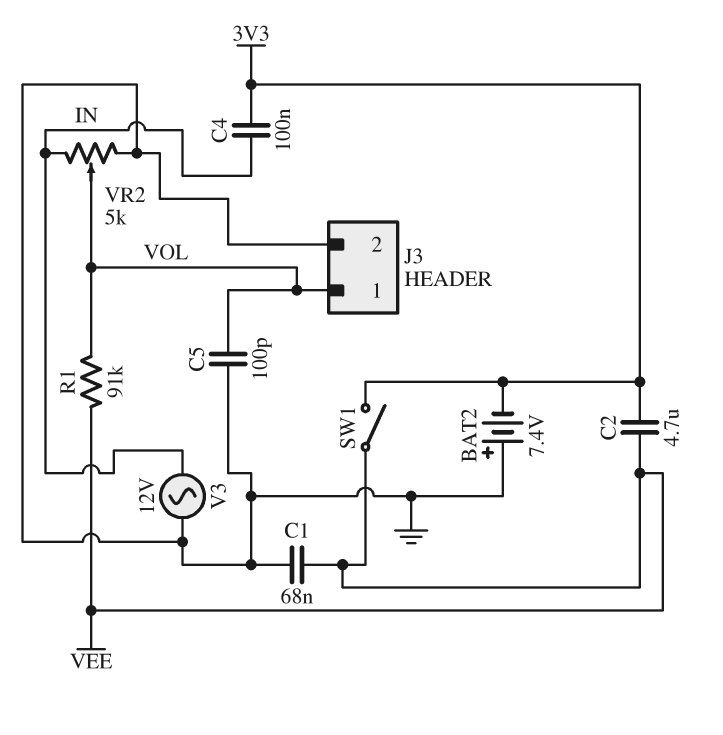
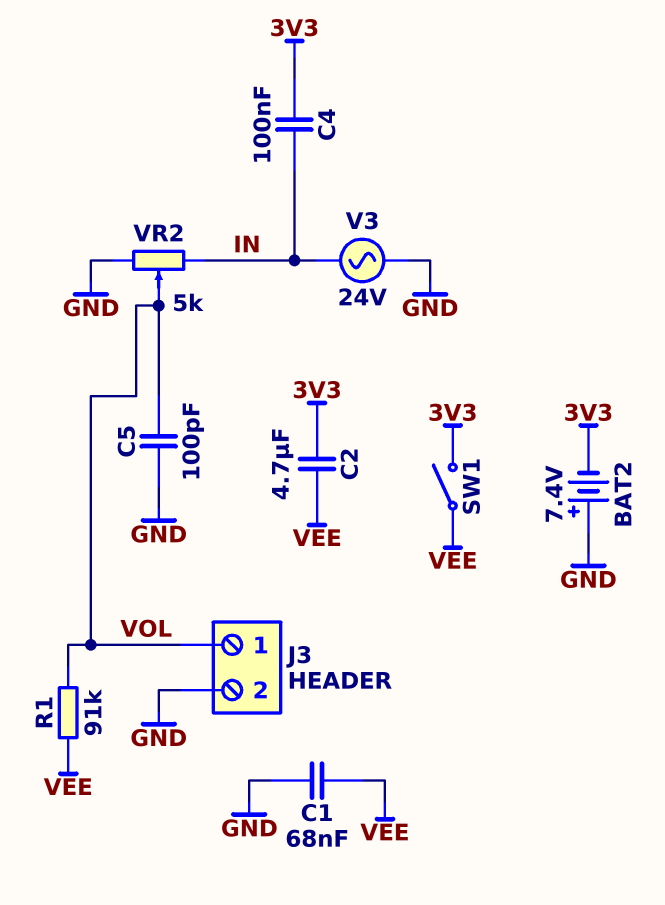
V3: AC 12V (GND, IN) -> AC 24V (GND, IN)

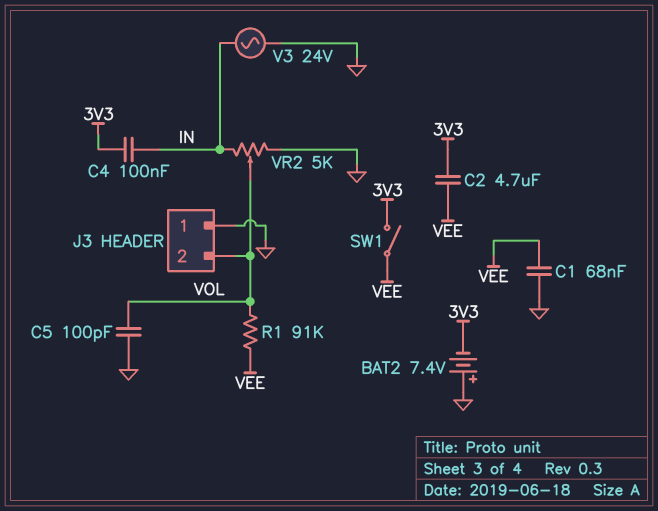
J3 pin 1: VOL -> GND
J3 pin 2: GND -> VOL

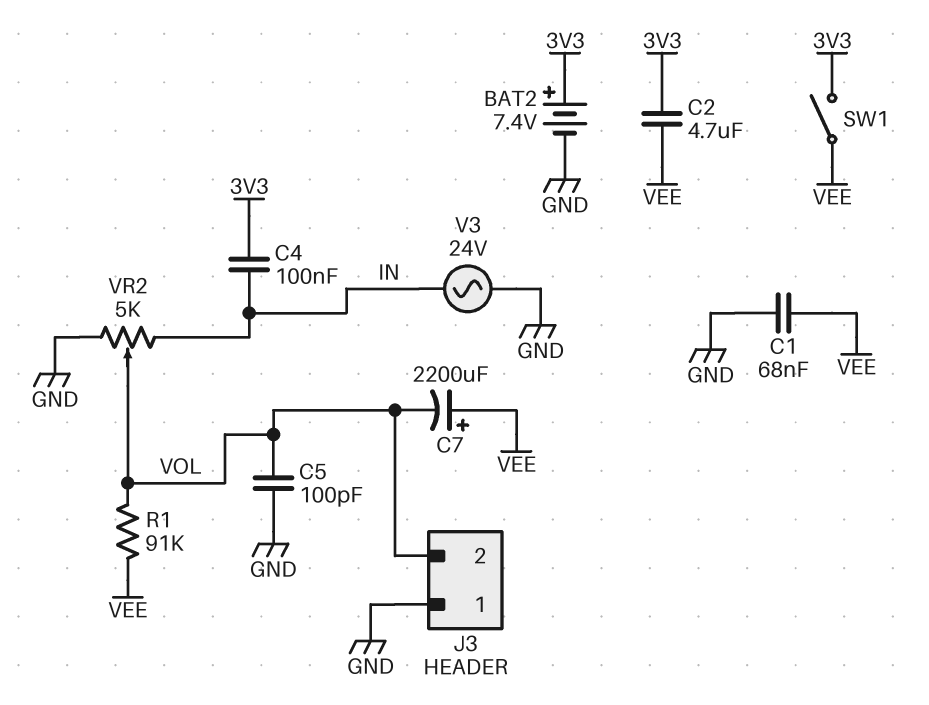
BAT2: 7.4V (plus GND, minus 3V3) -> 7.4V (plus 3V3, minus GND)
C7: none -> 2200uF (plus VEE, minus VOL)

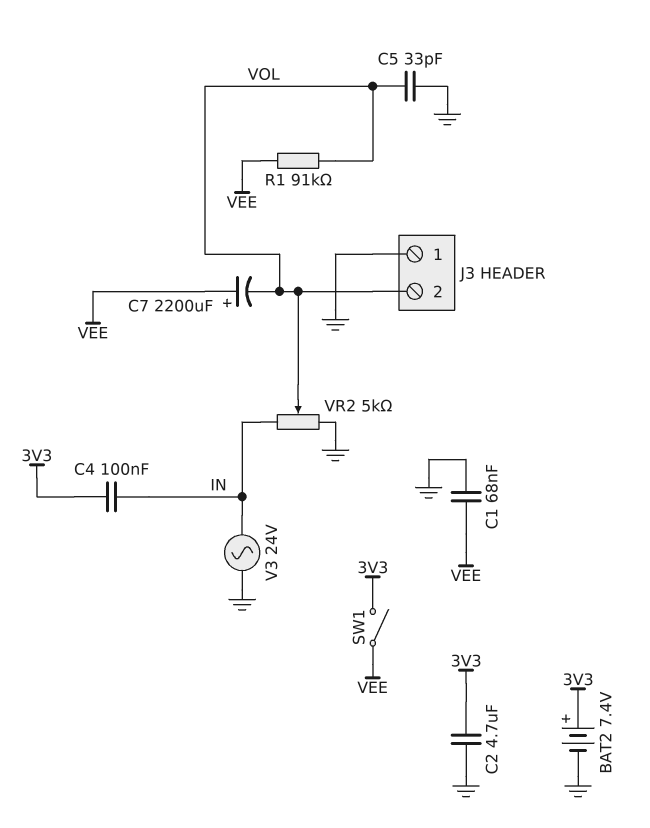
C2: 4.7uF (3V3, VEE) -> 4.7uF (3V3, GND)
C5: 100pF (GND, VOL) -> 33pF (GND, VOL)

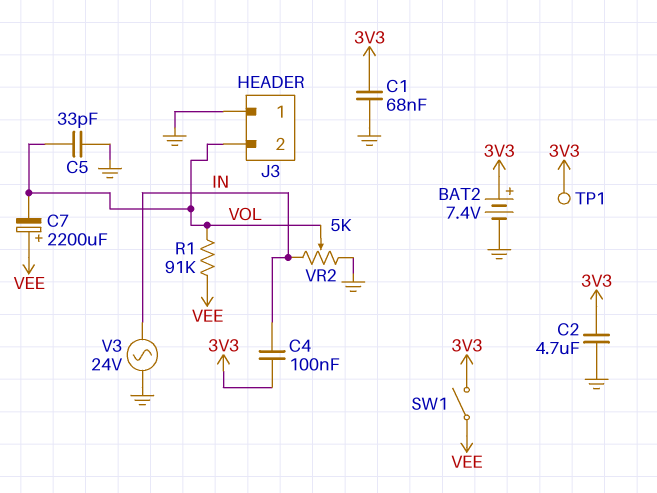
C1: 68nF (GND, VEE) -> 68nF (3V3, GND)
TP1: none -> test point (3V3)

